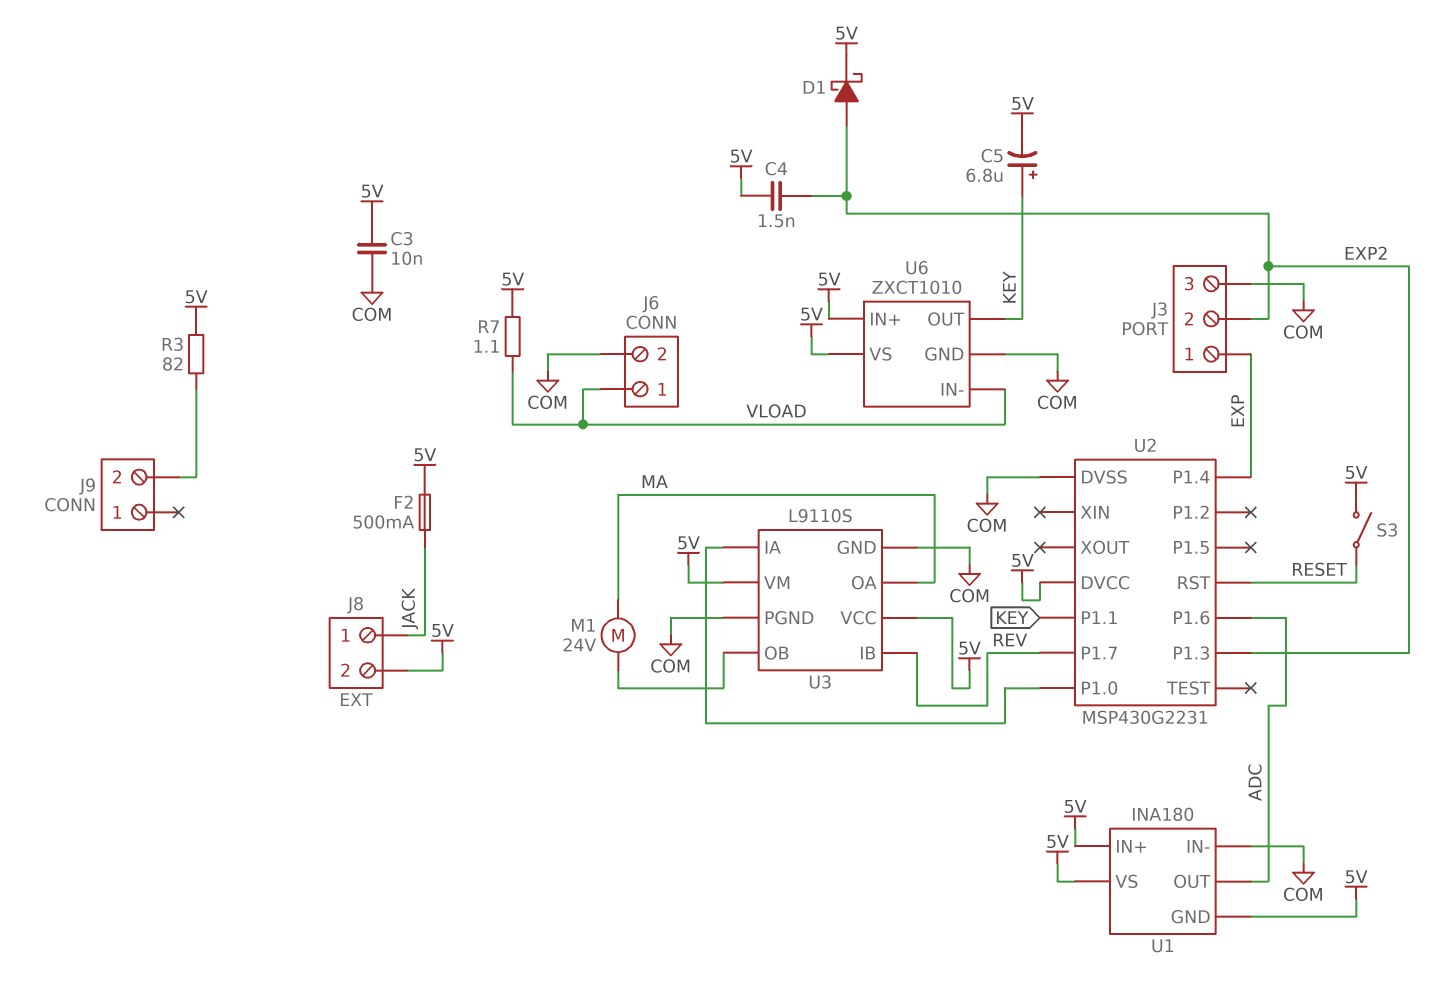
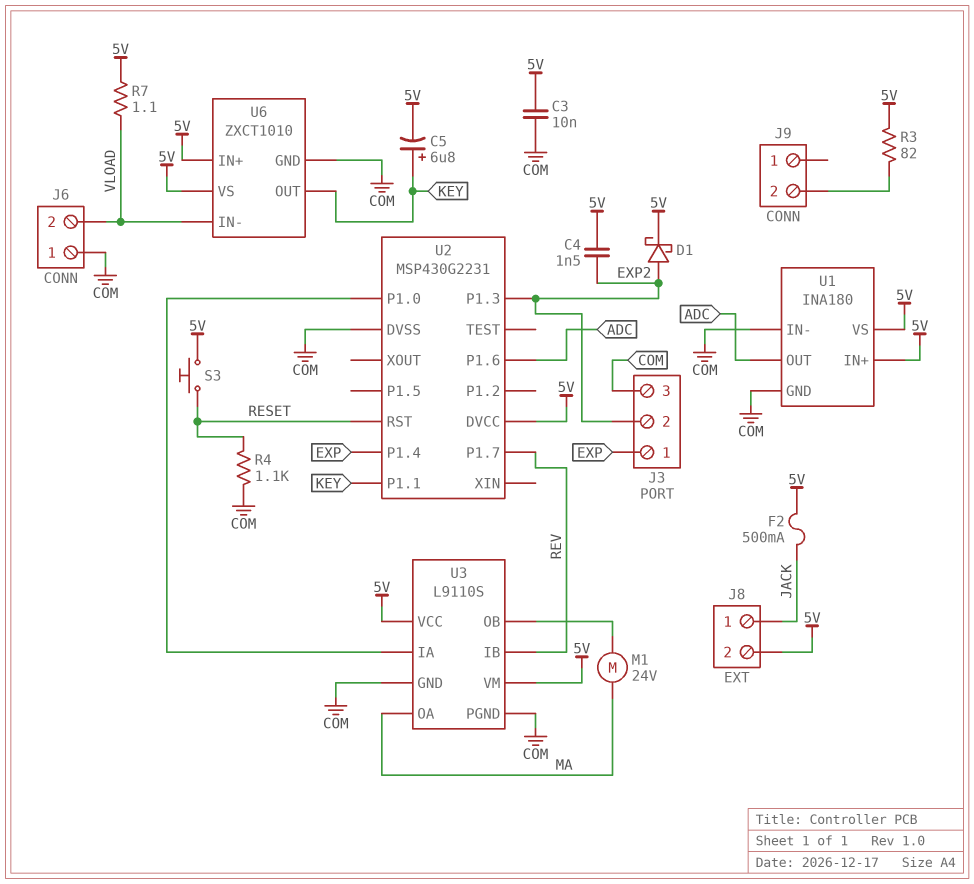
J6 pin 1: VLOAD -> COM
J6 pin 2: COM -> VLOAD
R4: none -> 1.1k (COM, RESET)
S3: switch (5V, RESET) -> button (5V, RESET)
U1 pin GND: 5V -> COM

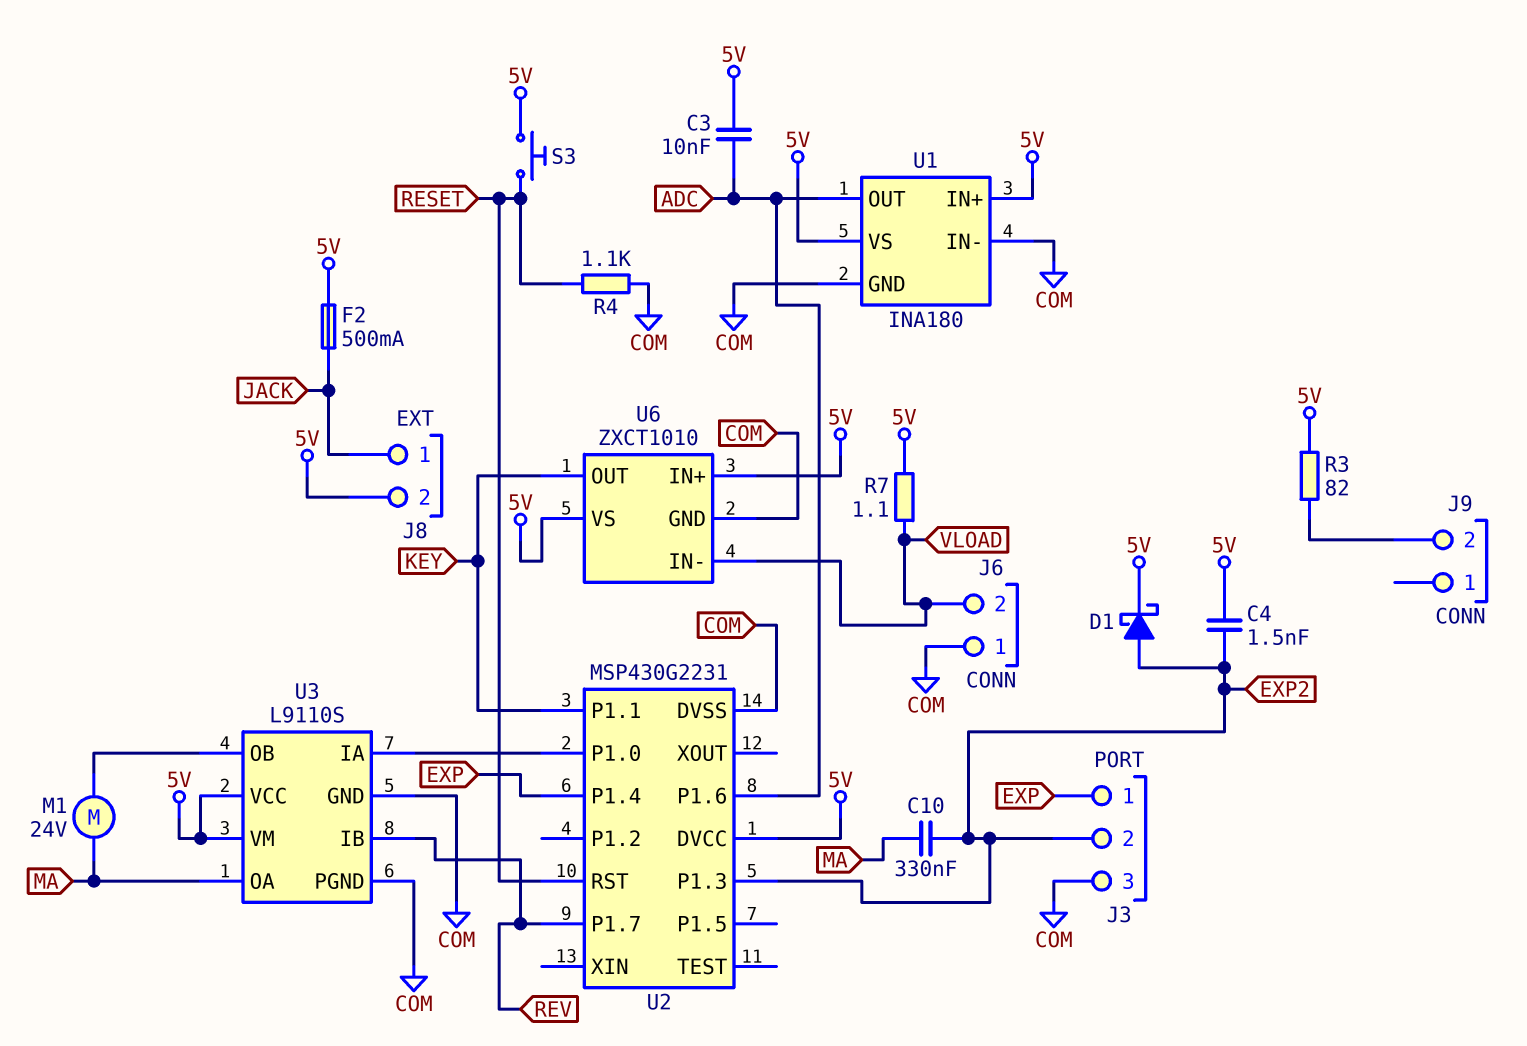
C3: 10nF (5V, COM) -> 10nF (5V, ADC)
C5: 6.8uF (plus KEY, minus 5V) -> none
C10: none -> 330nF (EXP2, MA)

